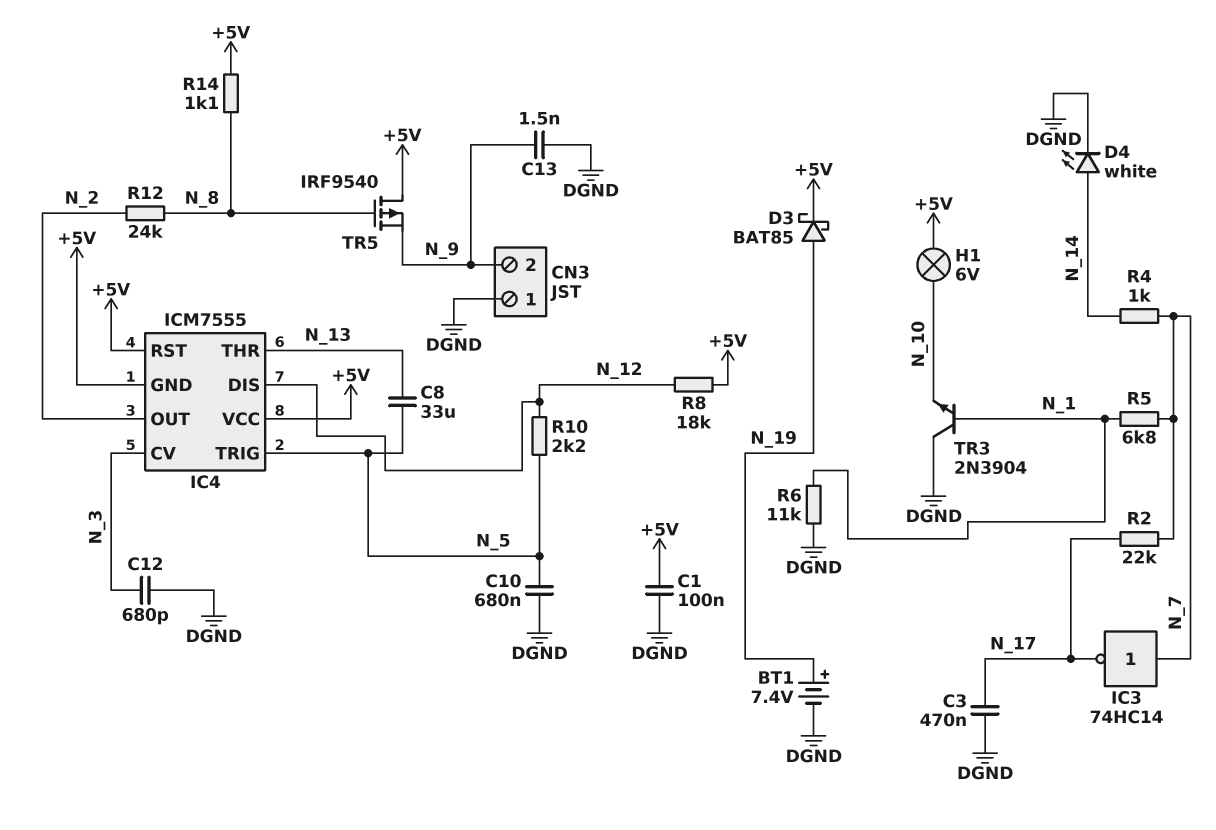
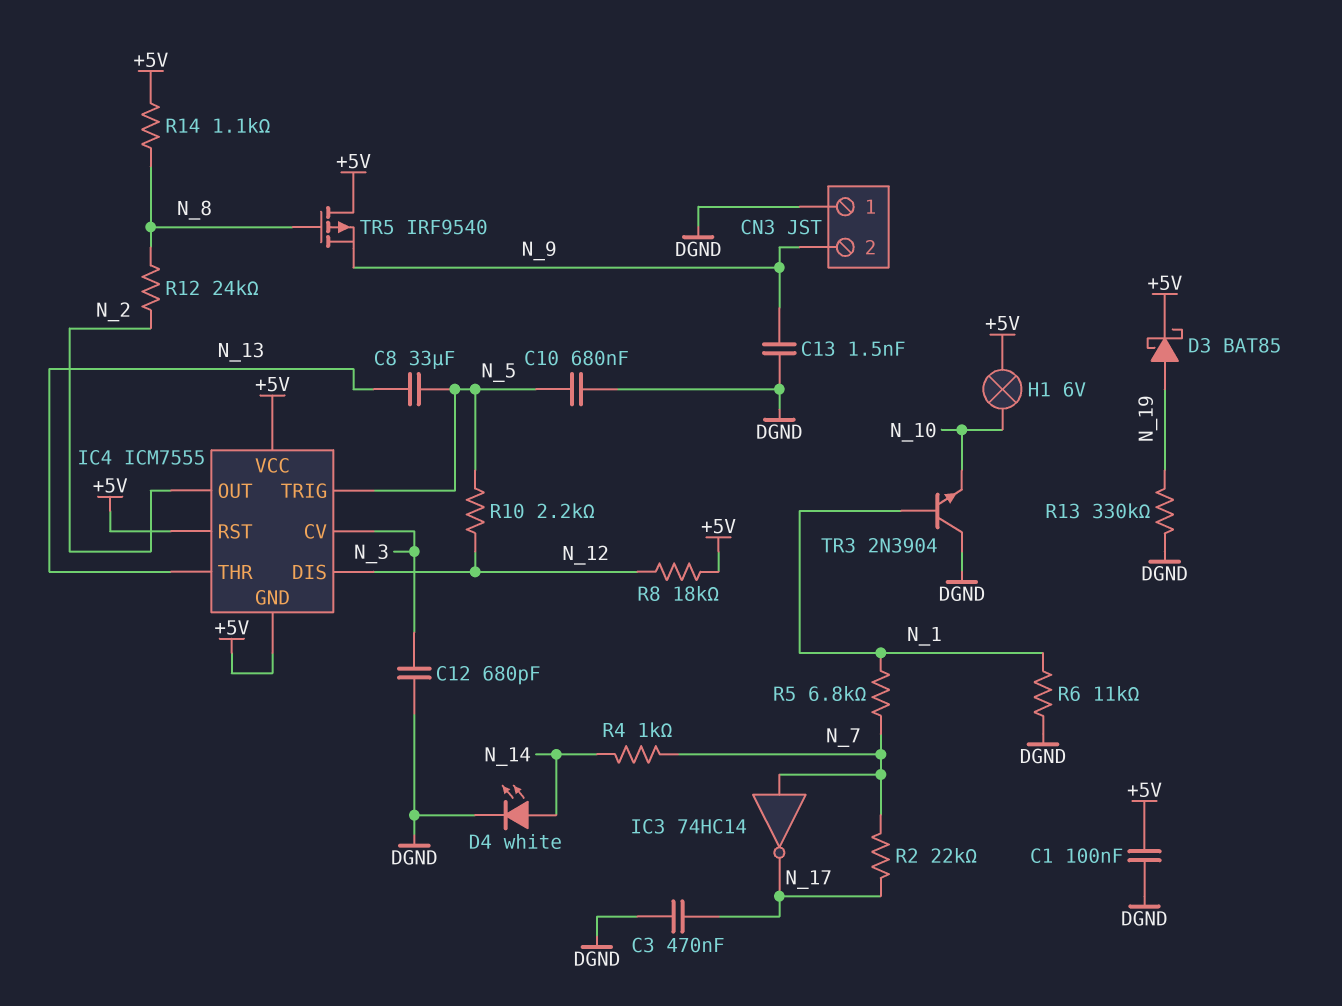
BT1: 7.4V (plus N_19, minus DGND) -> none
R13: none -> 330k (DGND, N_19)

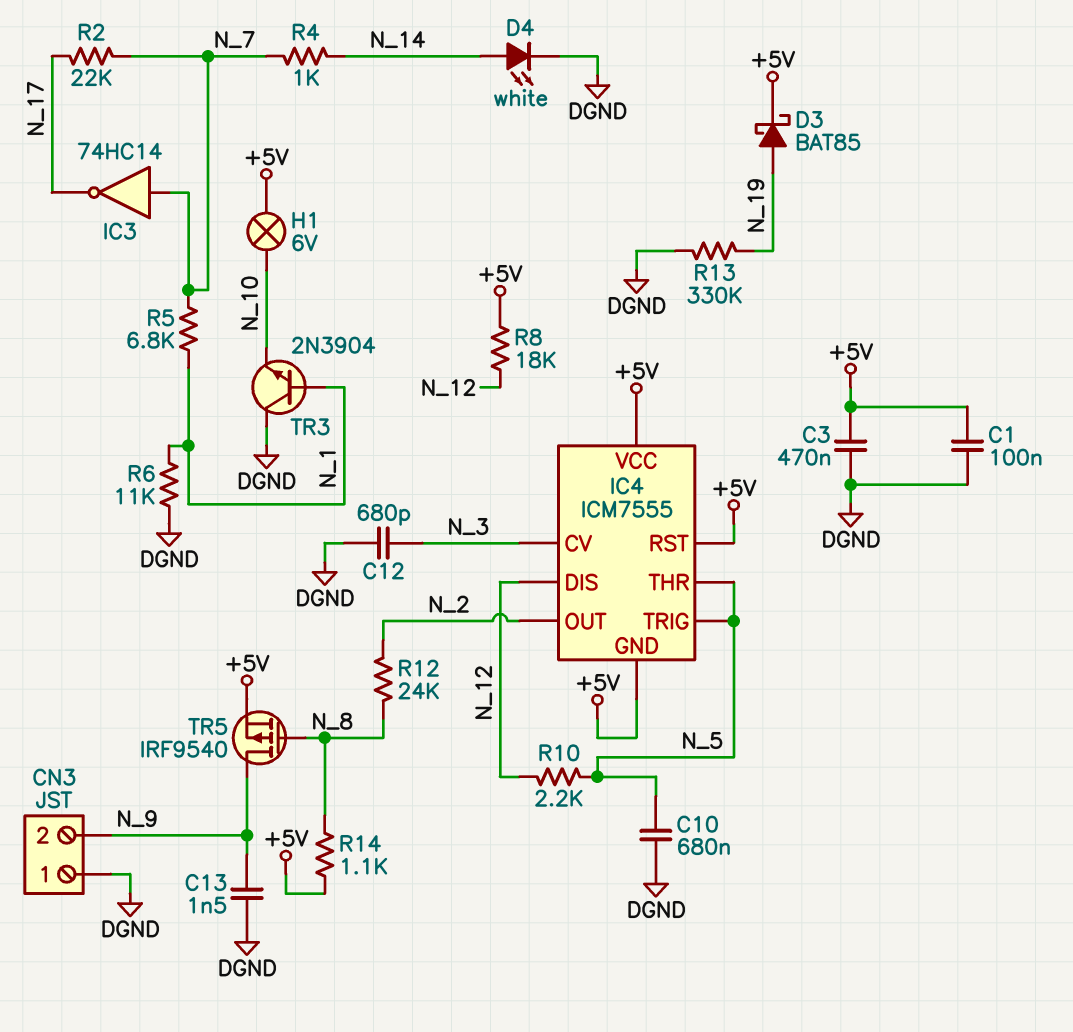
C3: 470nF (DGND, N_17) -> 470nF (+5V, DGND)
C8: 33uF (N_5, N_13) -> none
IC4 pin THR: N_13 -> N_5
TR5: PMOS IRF9540 (G N_8, D +5V, S N_9) -> PMOS IRF9540 (G N_8, D N_9, S +5V)

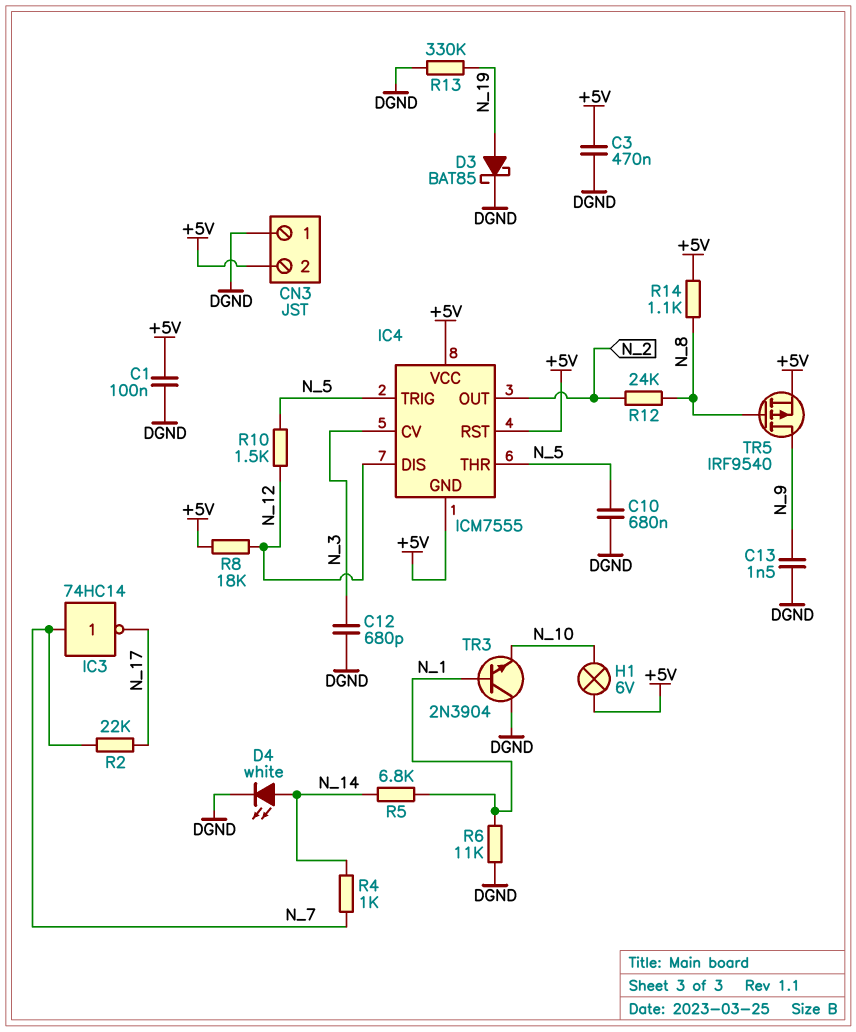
CN3 pin 2: N_9 -> +5V
D3: schottky BAT85 (A N_19, K +5V) -> schottky BAT85 (A N_19, K DGND)
R5: 6.8k (N_1, N_7) -> 6.8k (N_1, N_14)
R10: 2.2k (N_5, N_12) -> 1.5k (N_5, N_12)

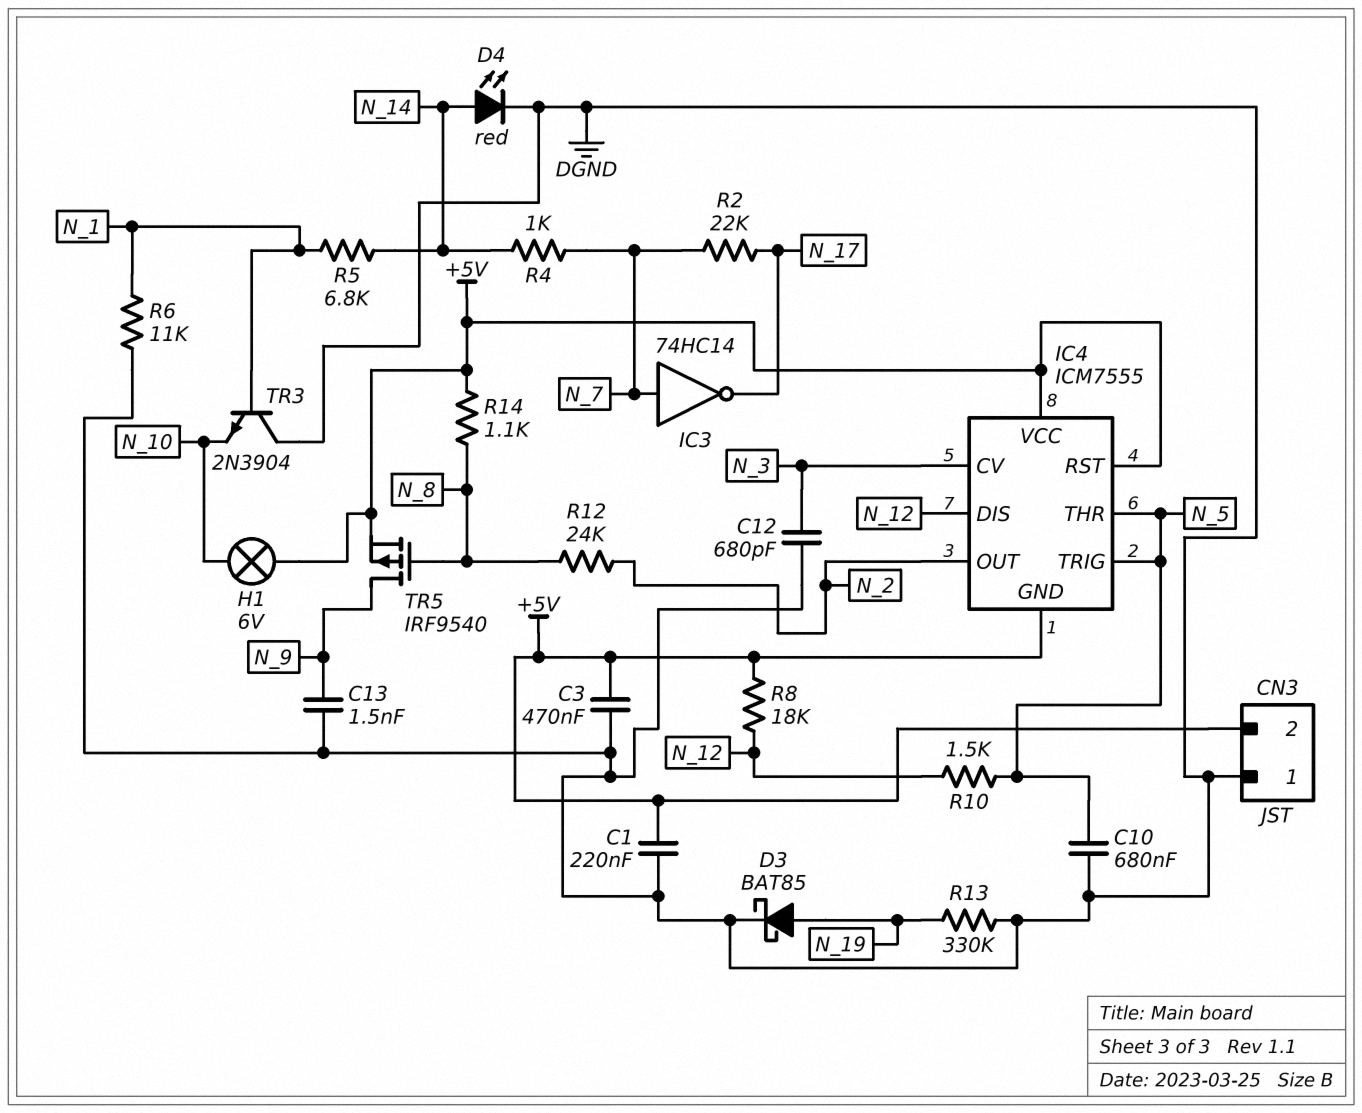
C1: 100nF (+5V, DGND) -> 220nF (+5V, DGND)
D4: LED white (A N_14, K DGND) -> LED red (A N_14, K DGND)

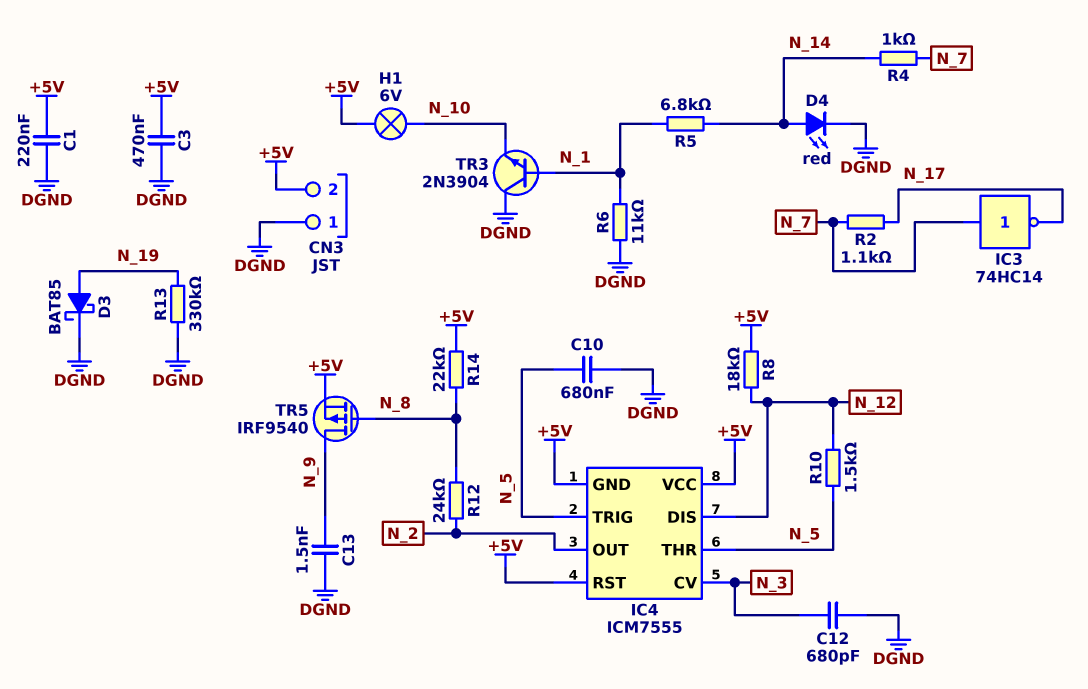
R2: 22k (N_7, N_17) -> 1.1k (N_7, N_17)
R14: 1.1k (+5V, N_8) -> 22k (+5V, N_8)

